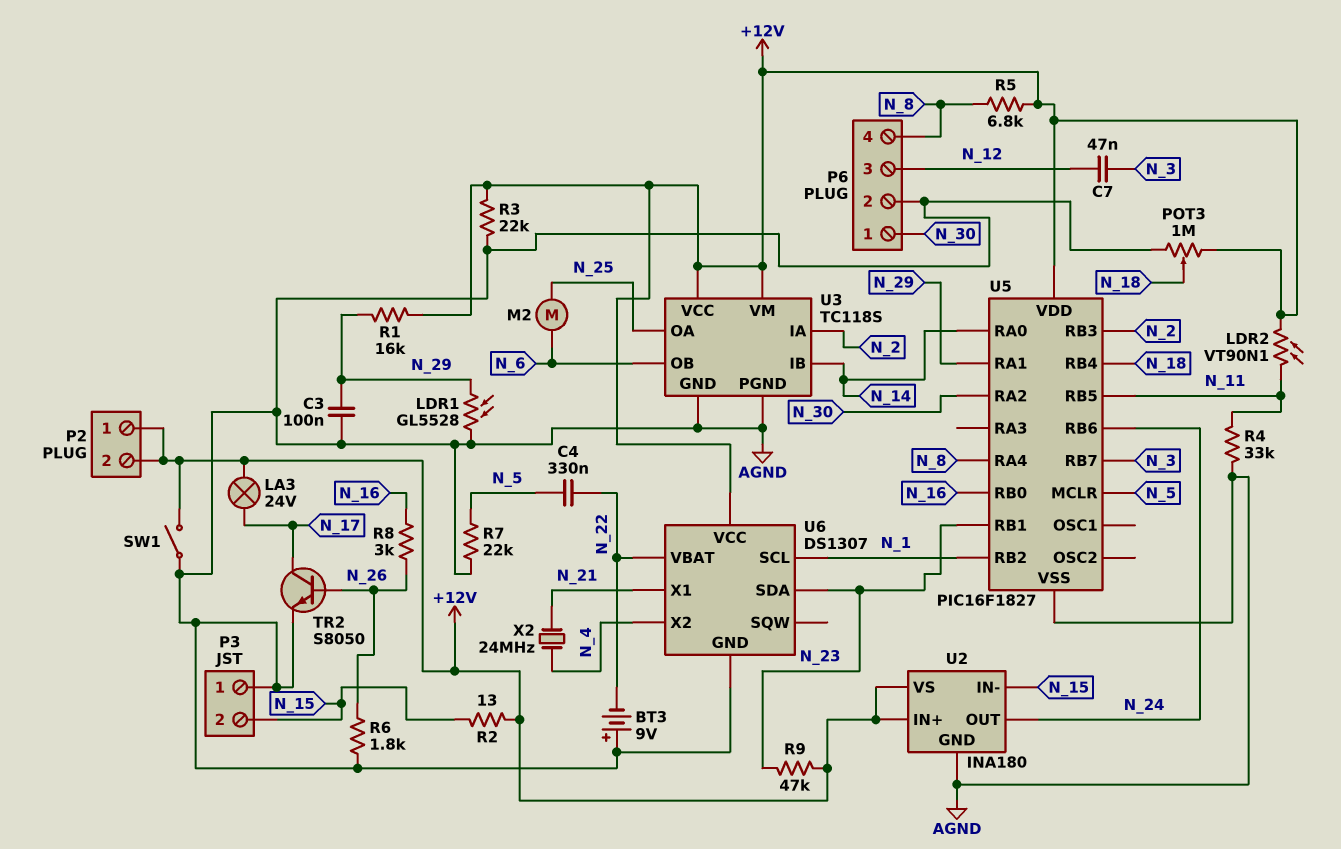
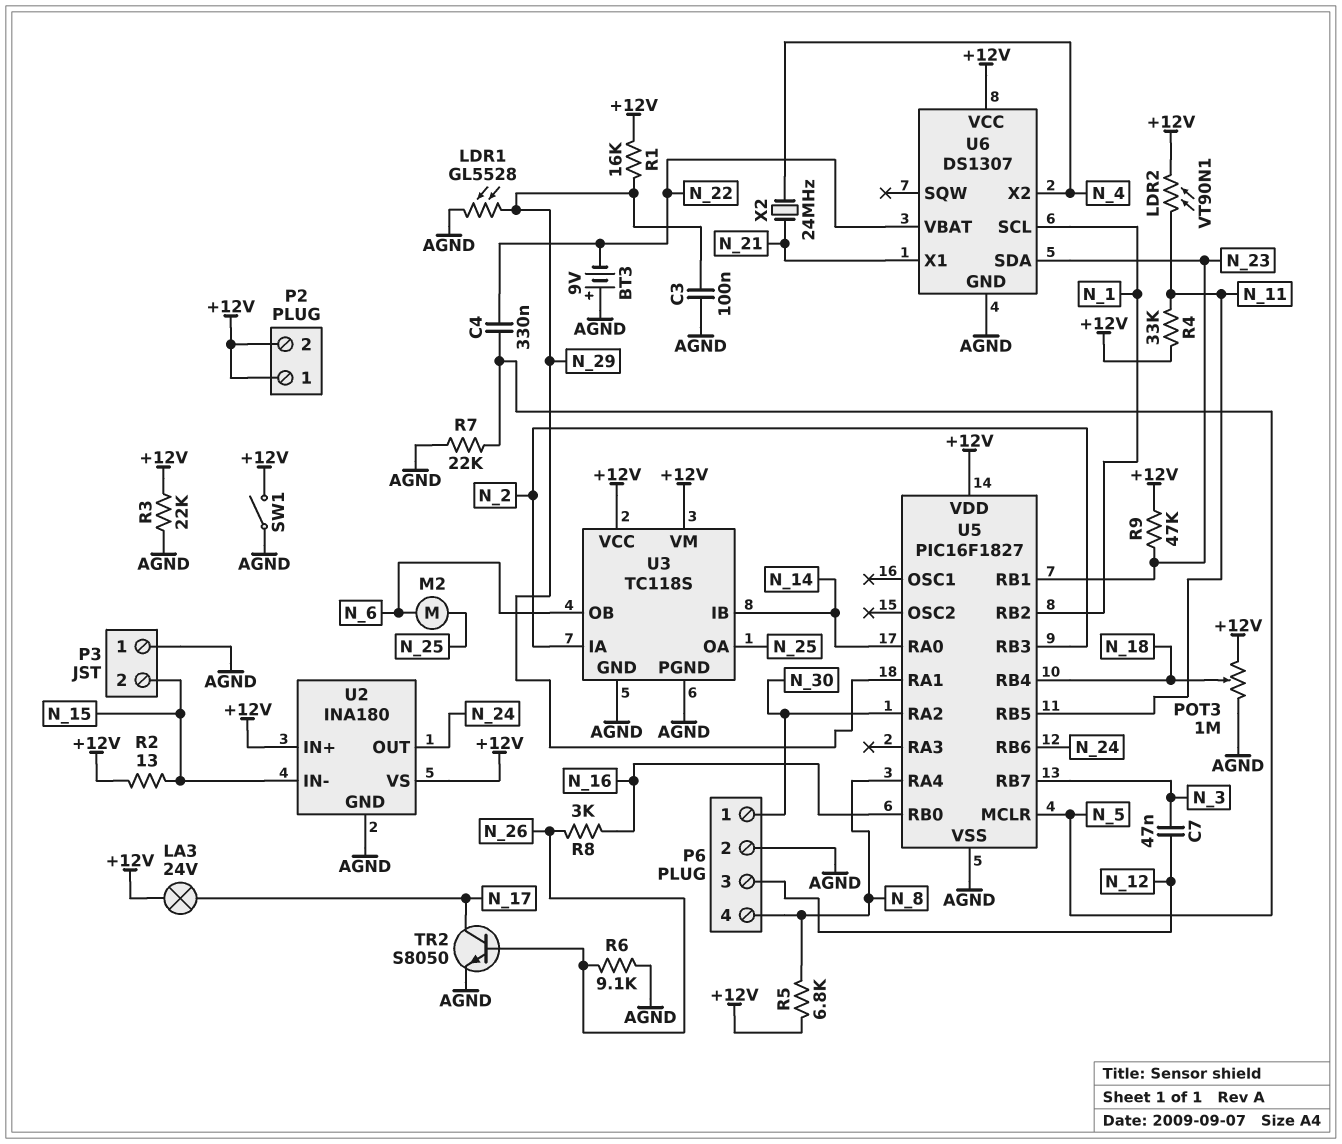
R4: 33k (AGND, N_11) -> 33k (+12V, N_11)
R6: 1.8k (AGND, N_26) -> 9.1k (AGND, N_26)

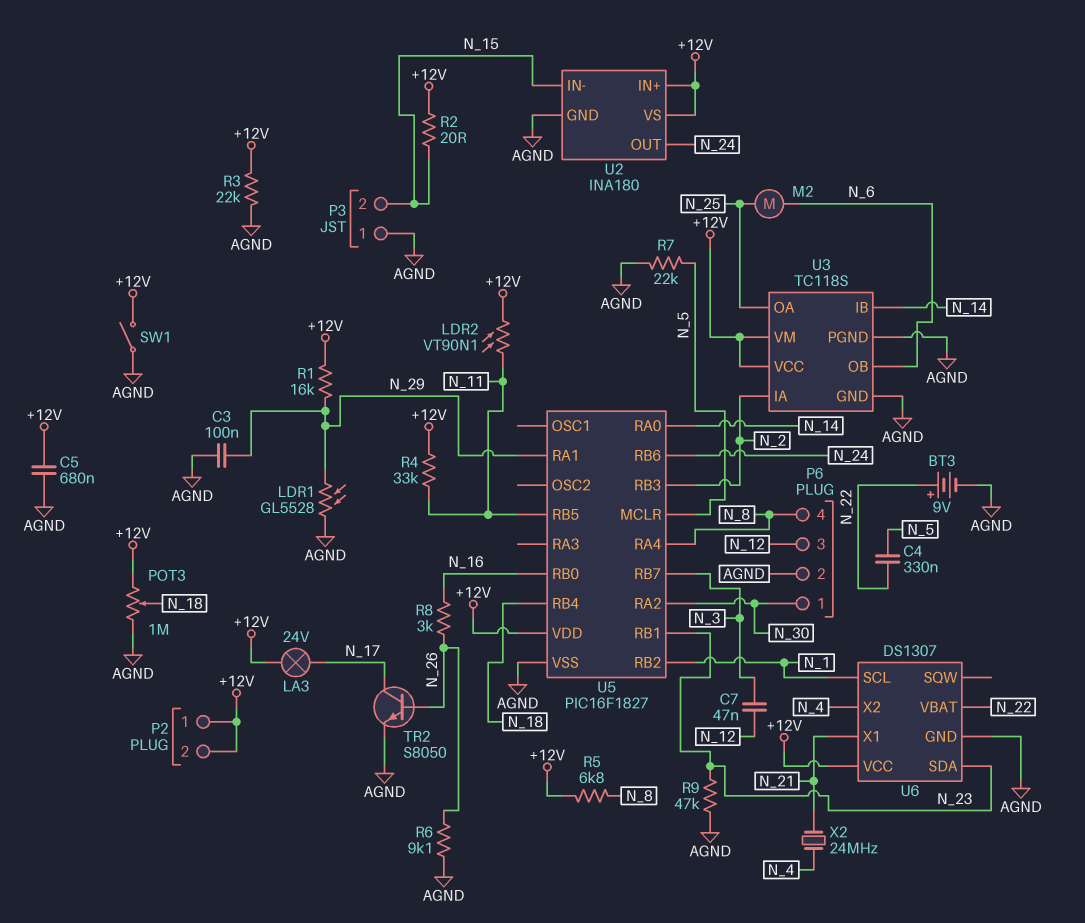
BT3: 9V (plus AGND, minus N_22) -> 9V (plus N_22, minus AGND)
C5: none -> 680nF (+12V, AGND)
R2: 13 (+12V, N_15) -> 20 (+12V, N_15)
R9: 47k (+12V, N_23) -> 47k (AGND, N_23)

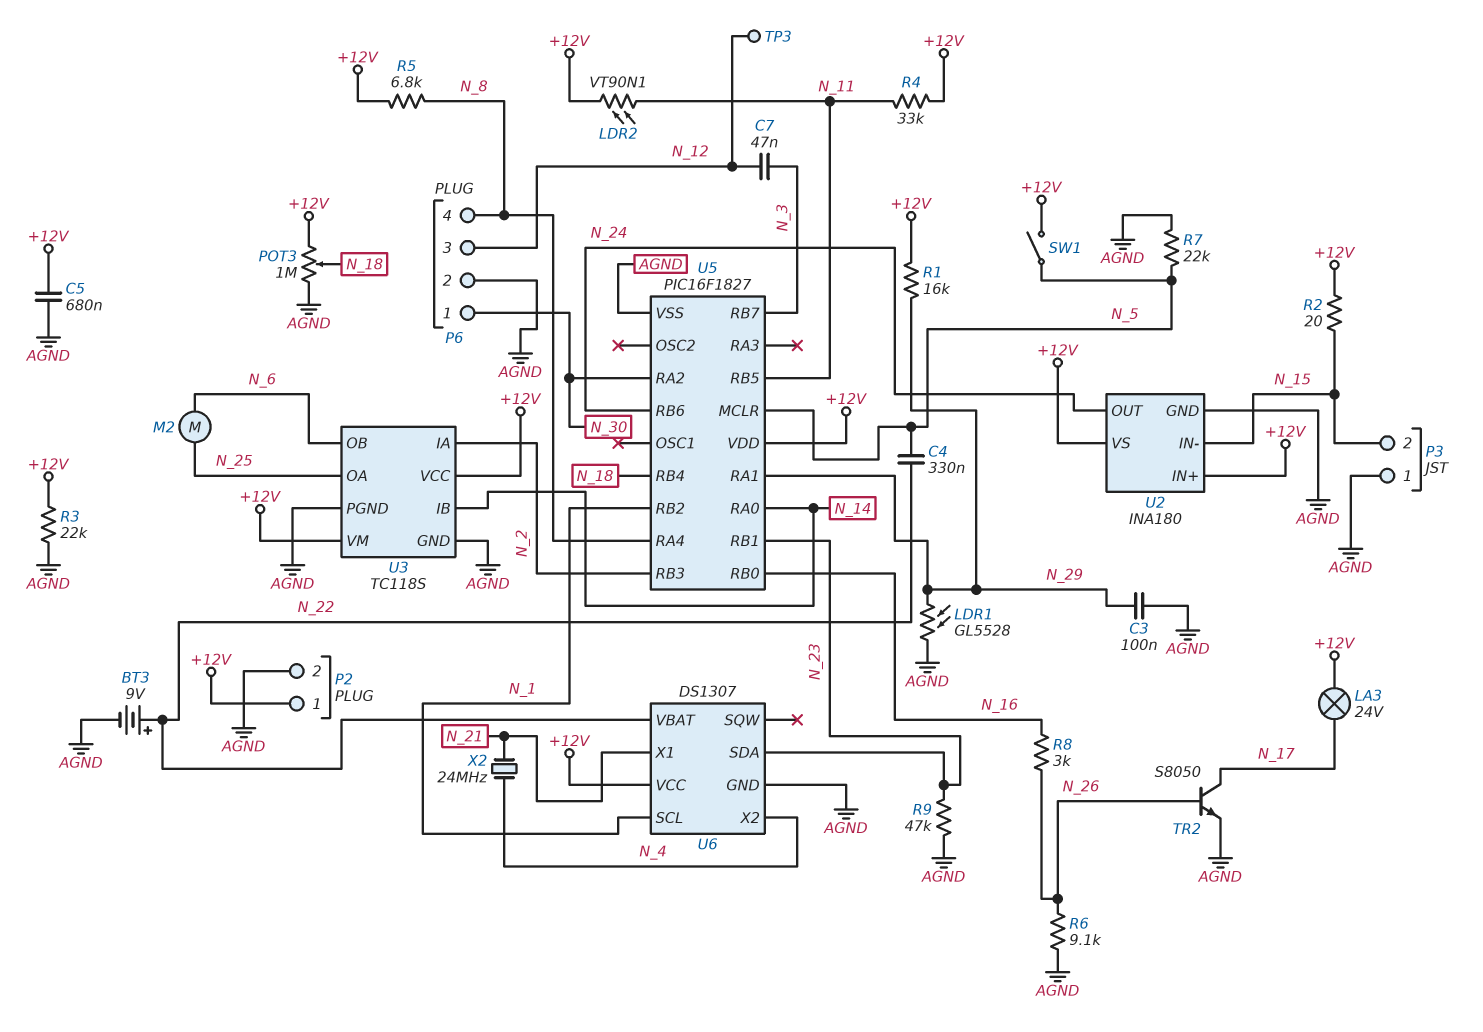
P2 pin 2: +12V -> AGND
SW1: switch (+12V, AGND) -> switch (+12V, N_5)
TP3: none -> test point (N_12)

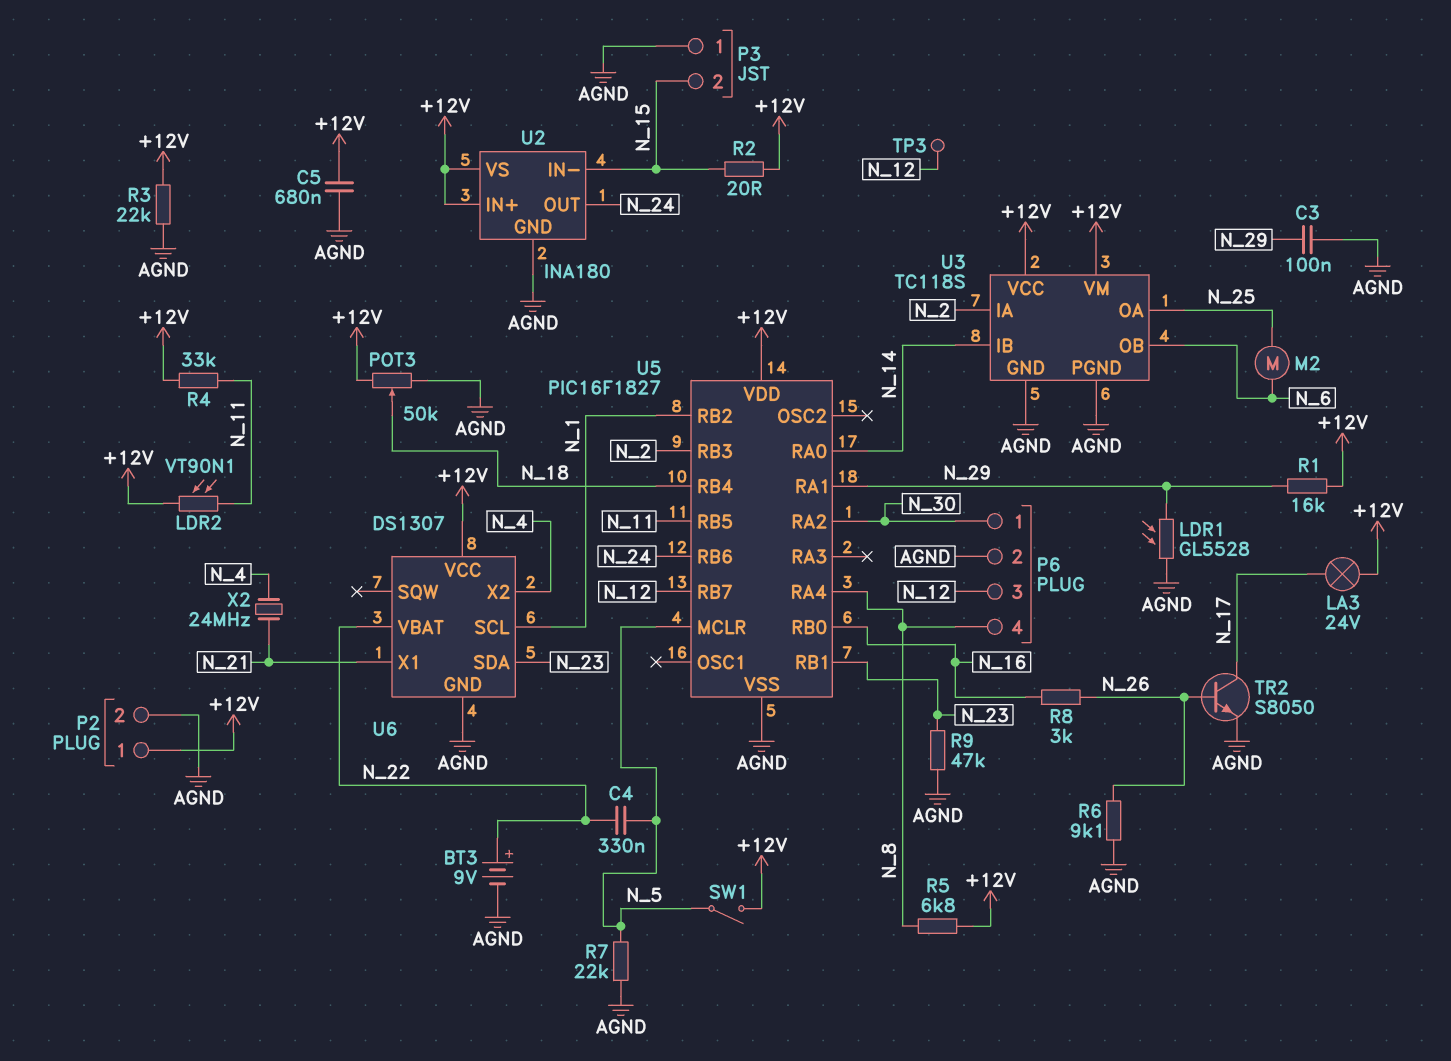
C7: 47nF (N_3, N_12) -> none
POT3: 1M (+12V, AGND, wiper N_18) -> 50k (+12V, AGND, wiper N_18)
U5 pin RB7: N_3 -> N_12

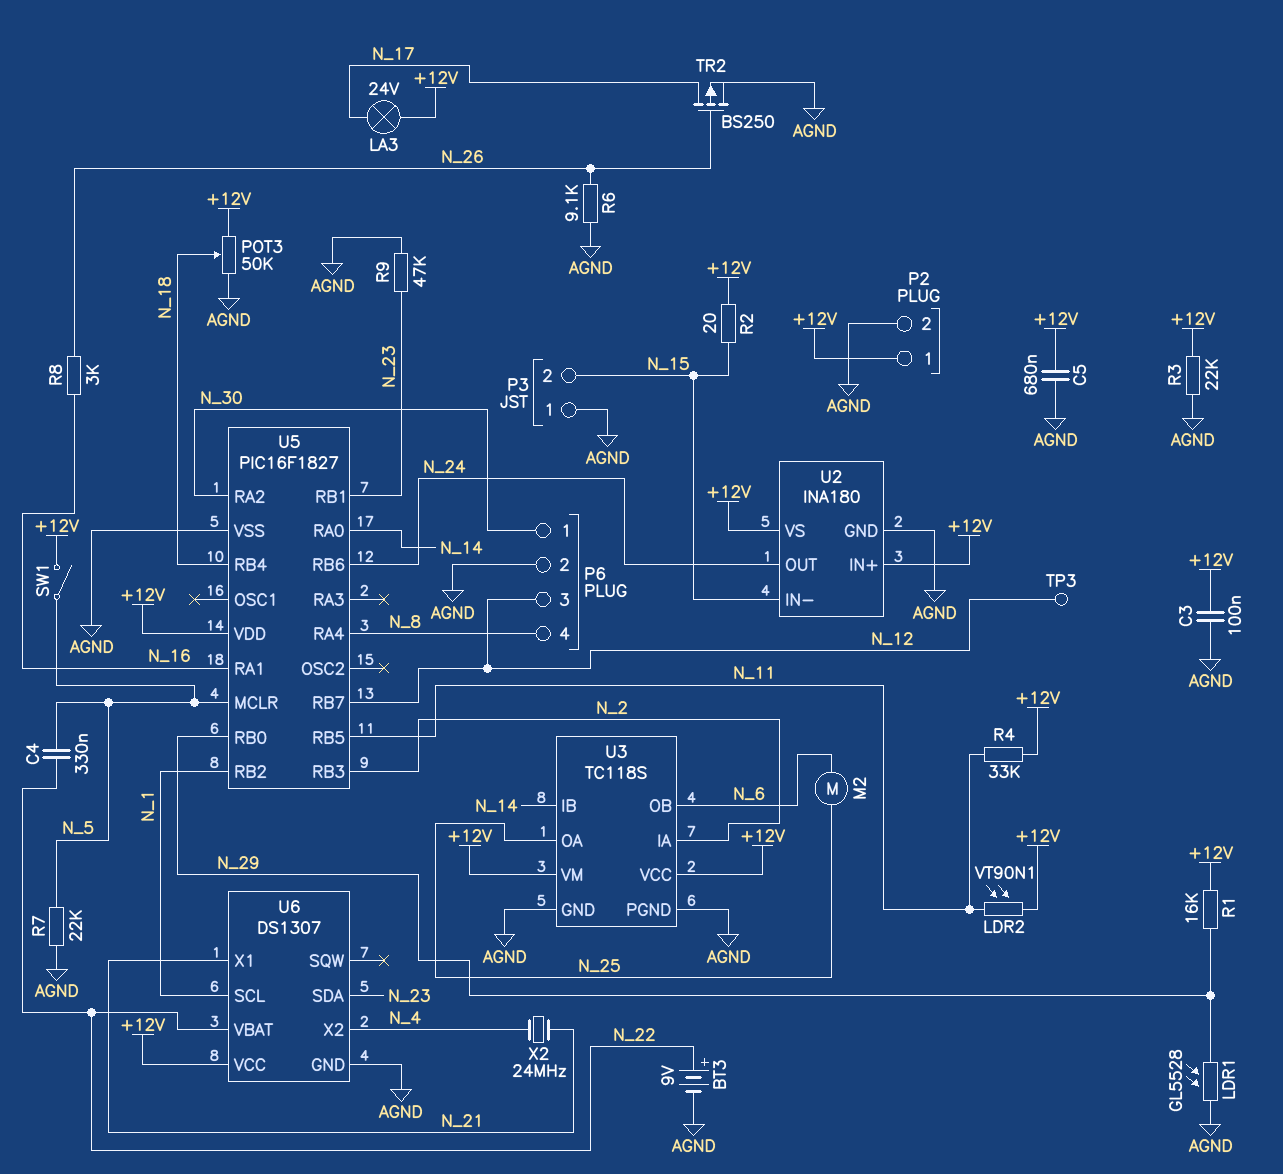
C3: 100nF (AGND, N_29) -> 100nF (+12V, AGND)
R5: 6.8k (+12V, N_8) -> none
TR2: NPN S8050 (B N_26, C N_17, E AGND) -> PMOS BS250 (G N_26, D N_17, S AGND)
U5 pin RA1: N_29 -> N_16
U5 pin RB0: N_16 -> N_29

